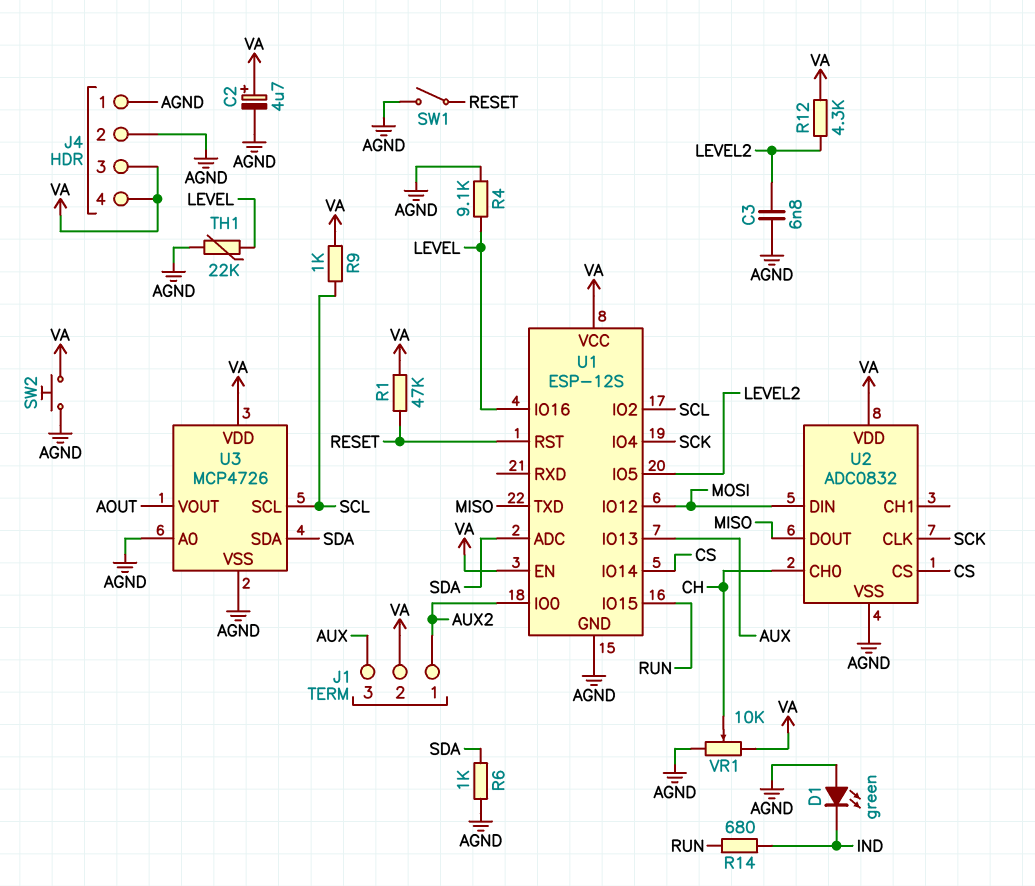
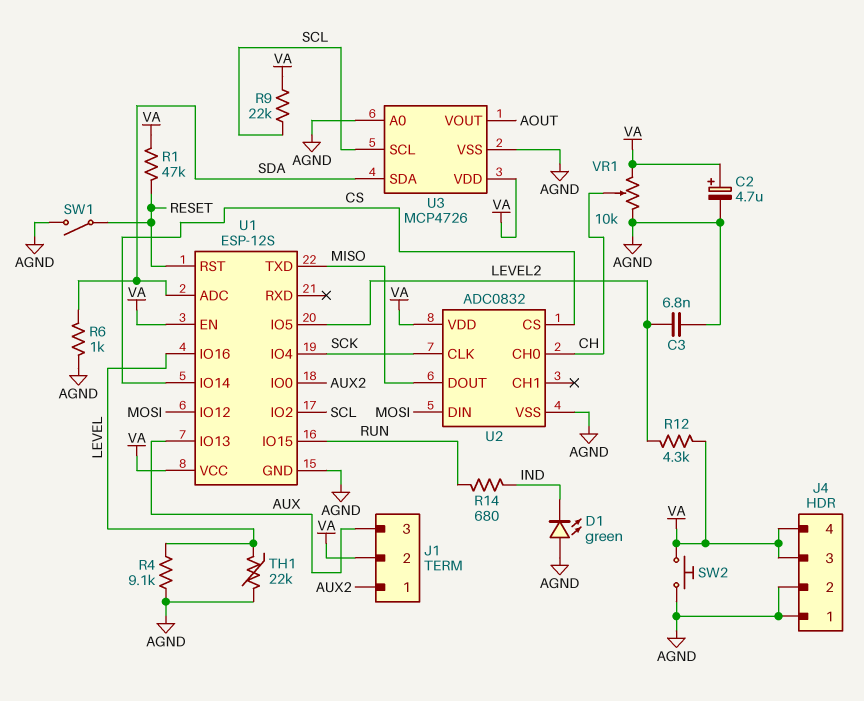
R9: 1k (SCL, VA) -> 22k (SCL, VA)

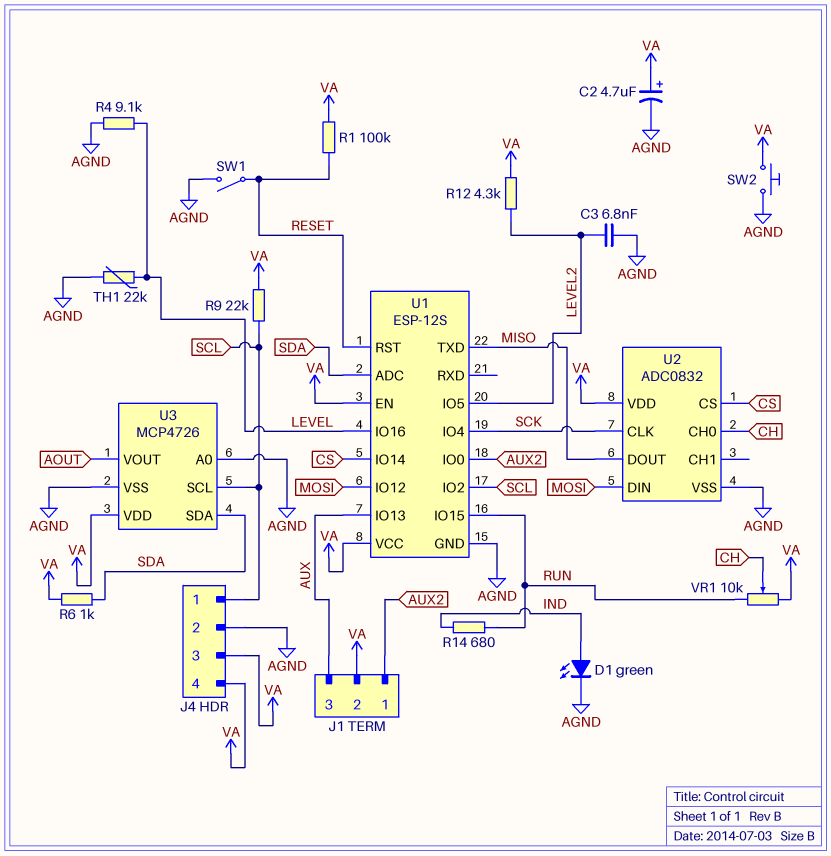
D1: LED green (A AGND, K IND) -> LED green (A IND, K AGND)
J4 pin 1: AGND -> SCL
R1: 47k (RESET, VA) -> 100k (RESET, VA)
R6: 1k (AGND, SDA) -> 1k (SDA, VA)
VR1: 10k (AGND, VA, wiper CH) -> 10k (RUN, VA, wiper CH)

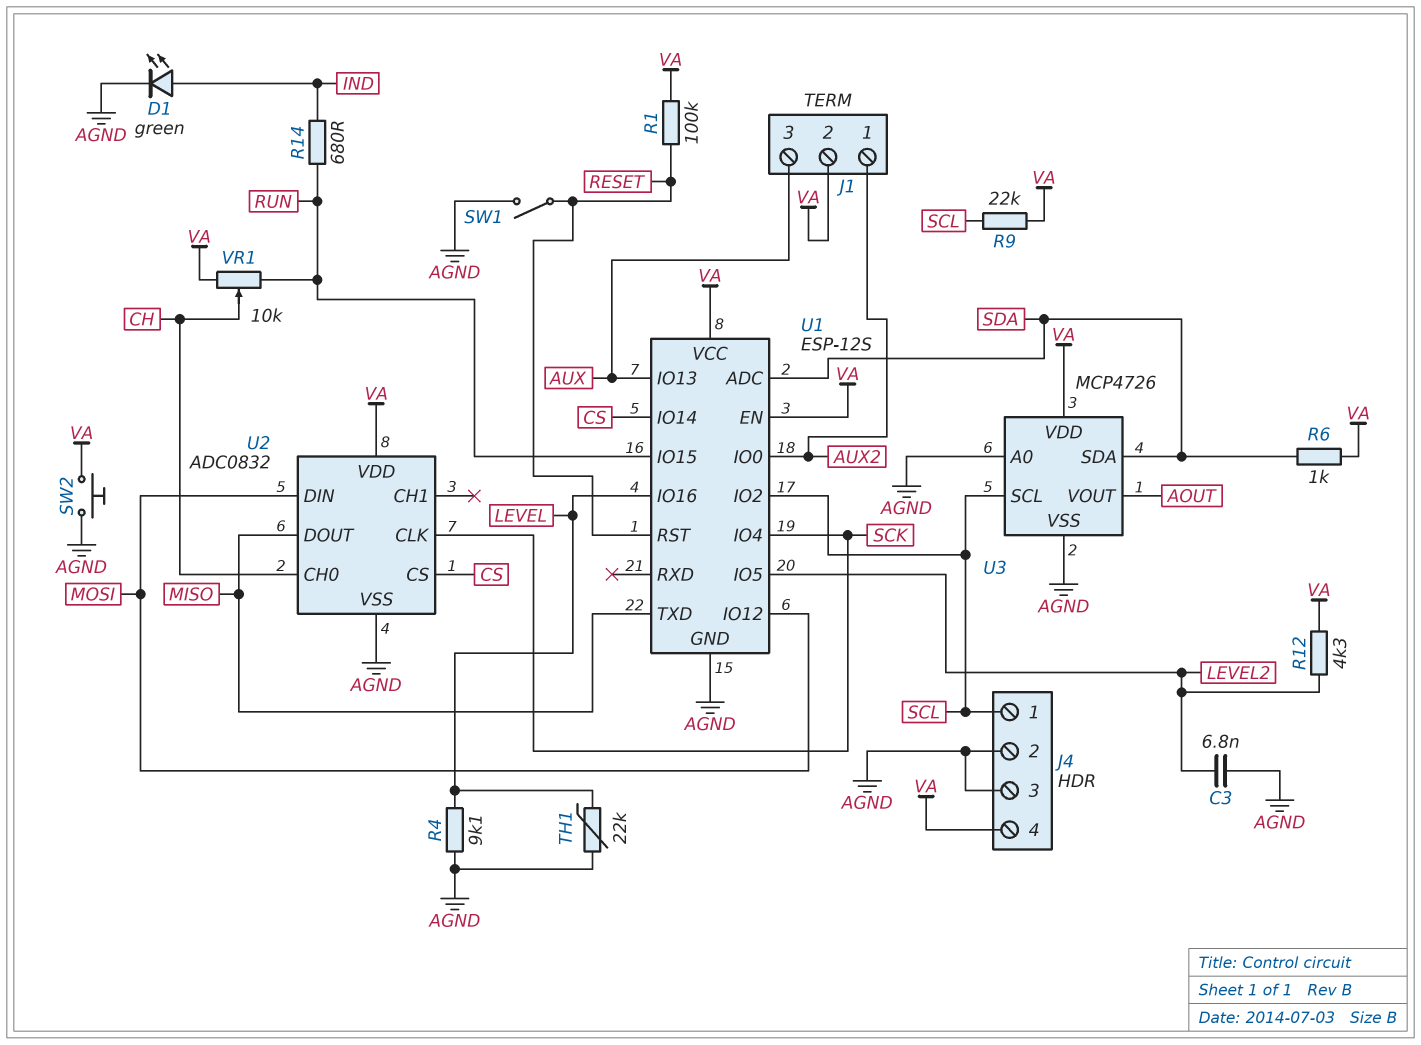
C2: 4.7uF (plus VA, minus AGND) -> none
J4 pin 3: VA -> AGND

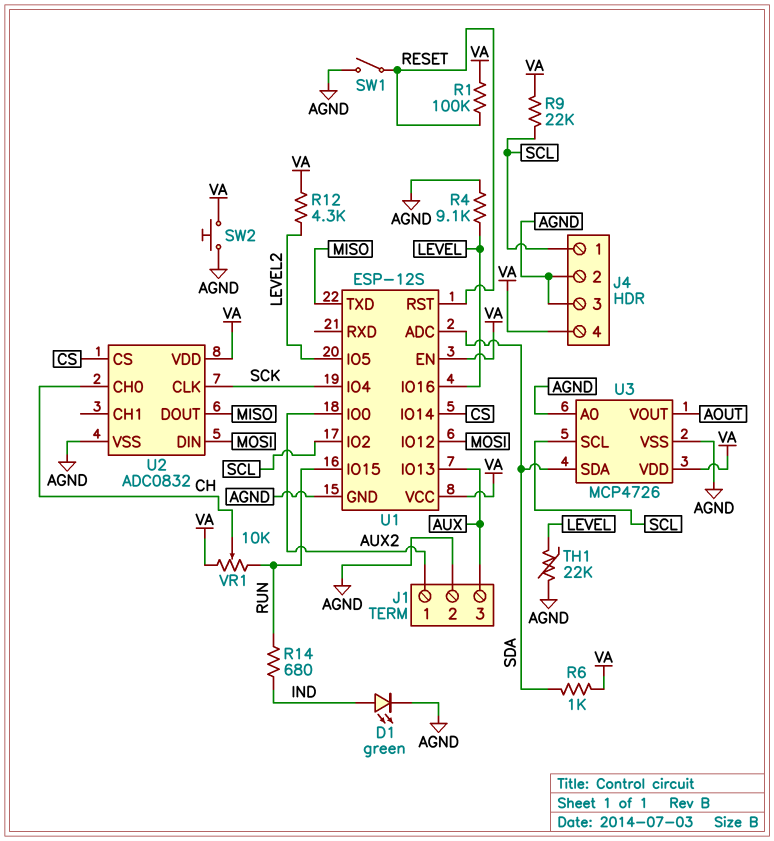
C3: 6.8nF (AGND, LEVEL2) -> none
J1 pin 2: VA -> AGND

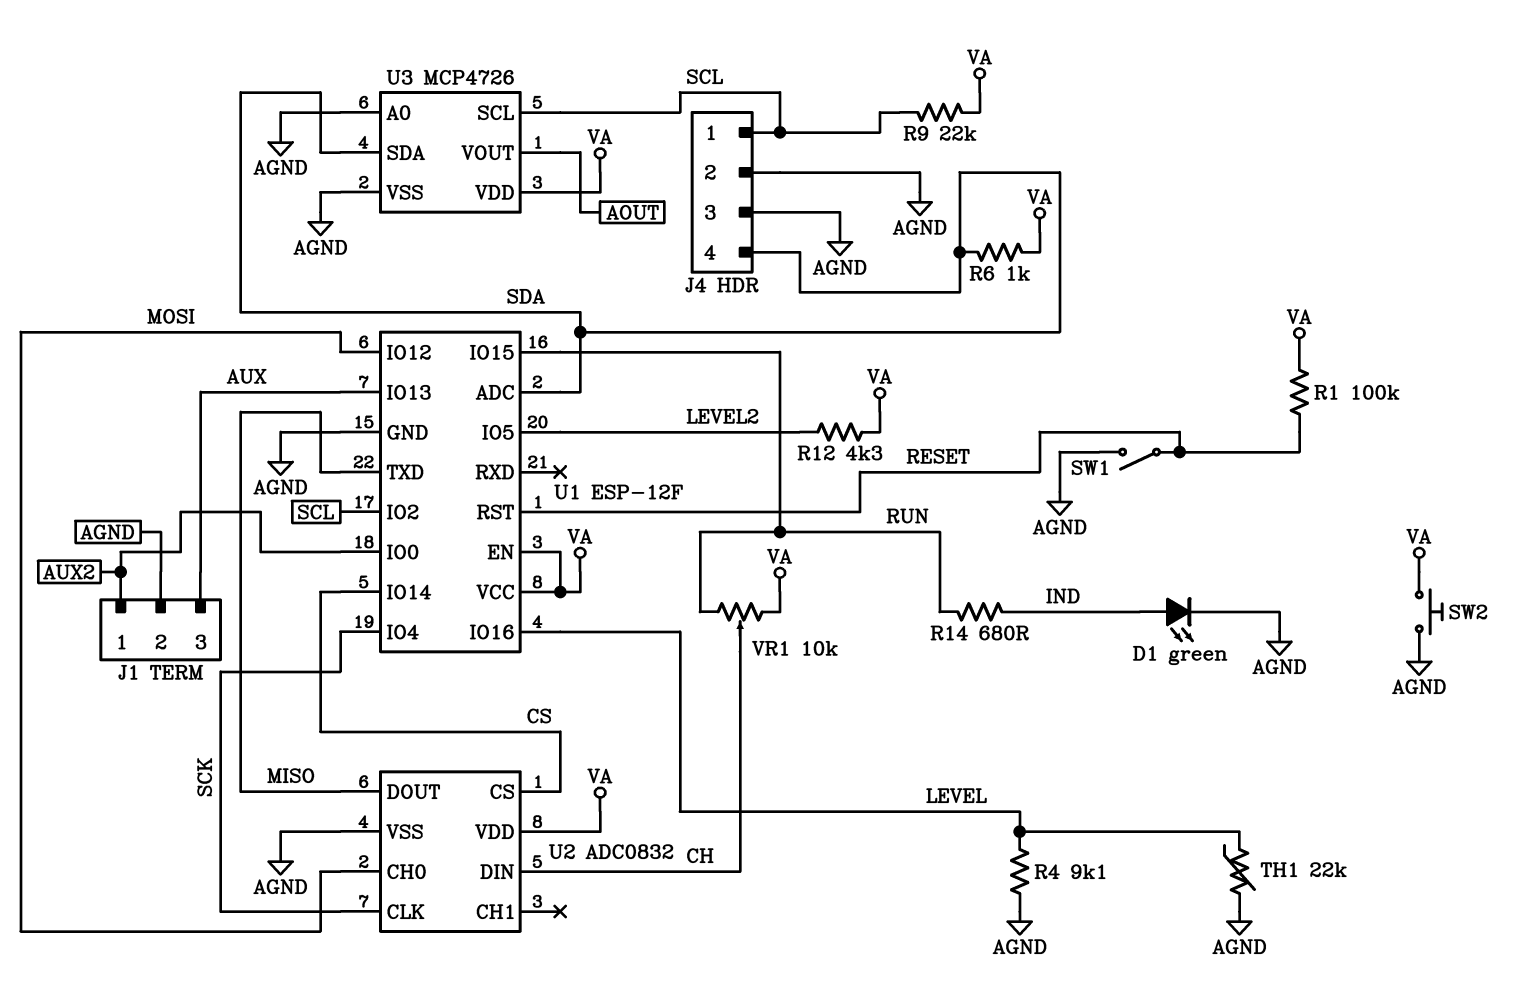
J4 pin 4: VA -> SDA
U1: ESP-12S -> ESP-12F
U2 pin CH0: CH -> MOSI
U2 pin DIN: MOSI -> CH

